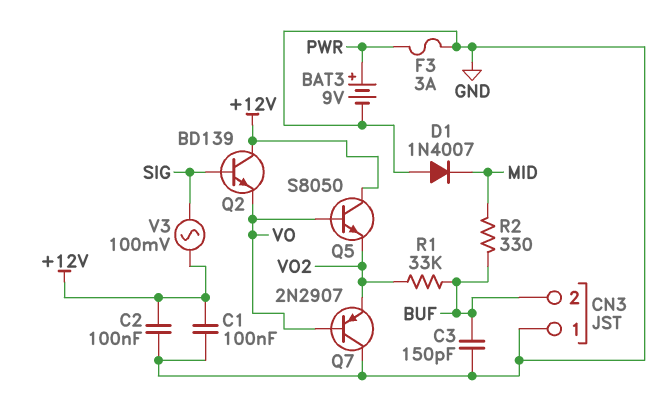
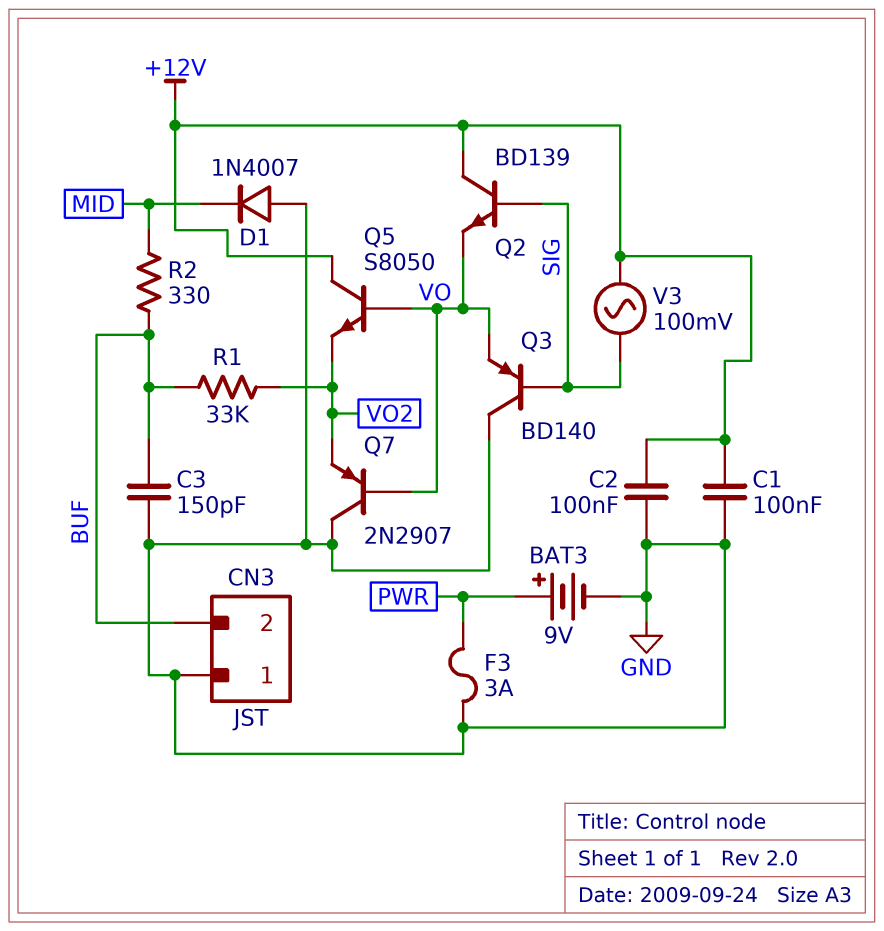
Q3: none -> PNP BD140 (B SIG, C GND, E VO)

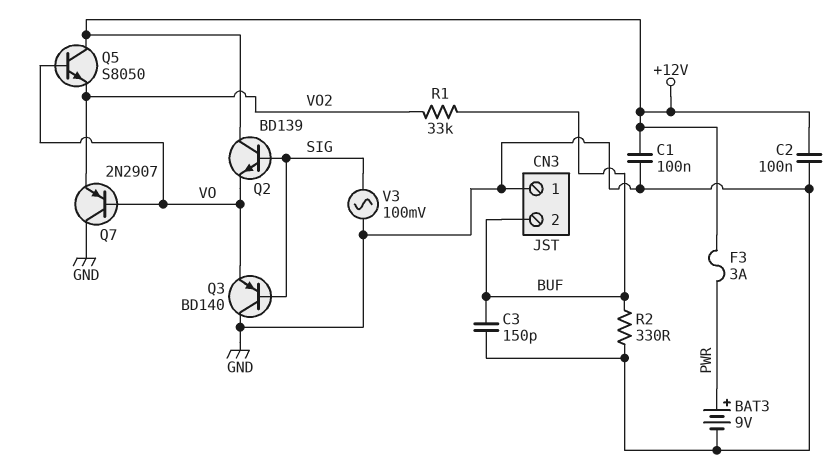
D1: diode 1N4007 (A GND, K MID) -> none
F3: 3A (GND, PWR) -> 3A (+12V, PWR)
R2: 330 (BUF, MID) -> 330 (BUF, GND)
V3: AC 100mV (+12V, SIG) -> AC 100mV (GND, SIG)

